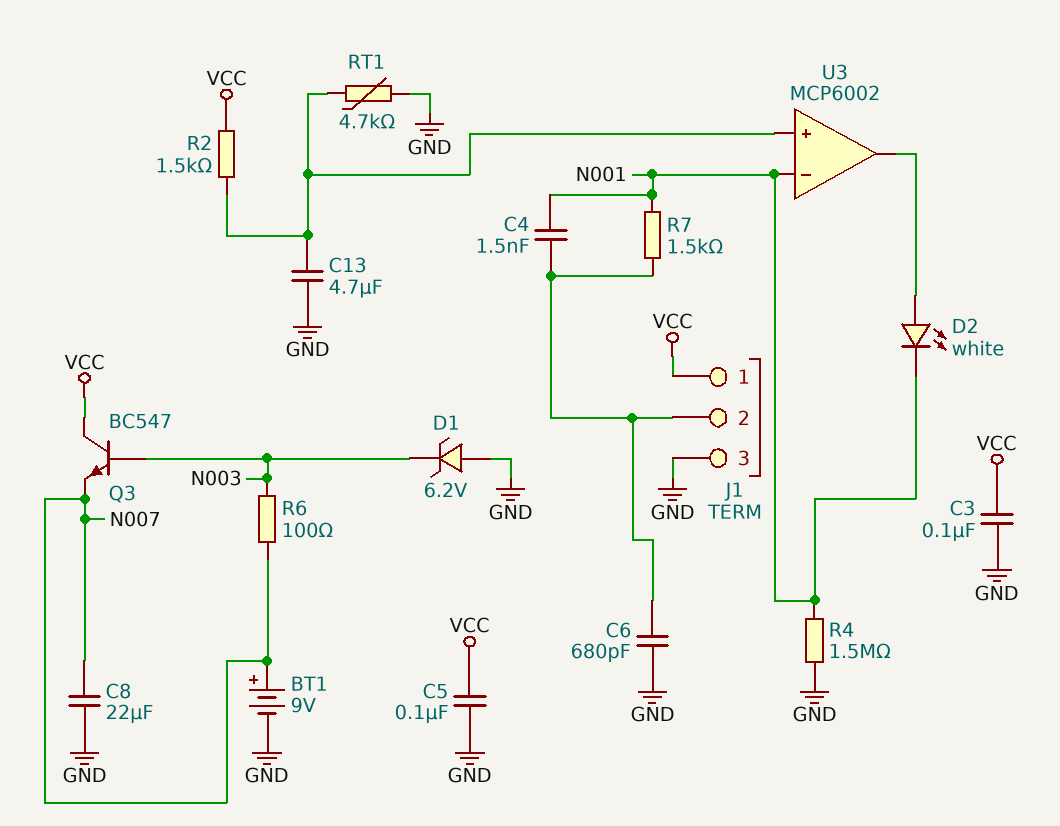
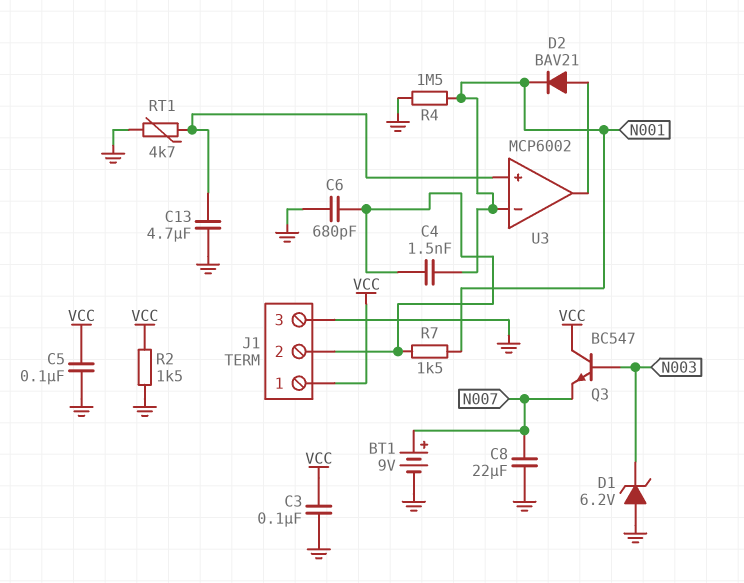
D2: LED white (A U3/out, K N001) -> diode BAV21 (A U3/out, K N001)
R2: 1.5k (U3/in+, VCC) -> 1.5k (GND, VCC)
R6: 100 (N003, N007) -> none

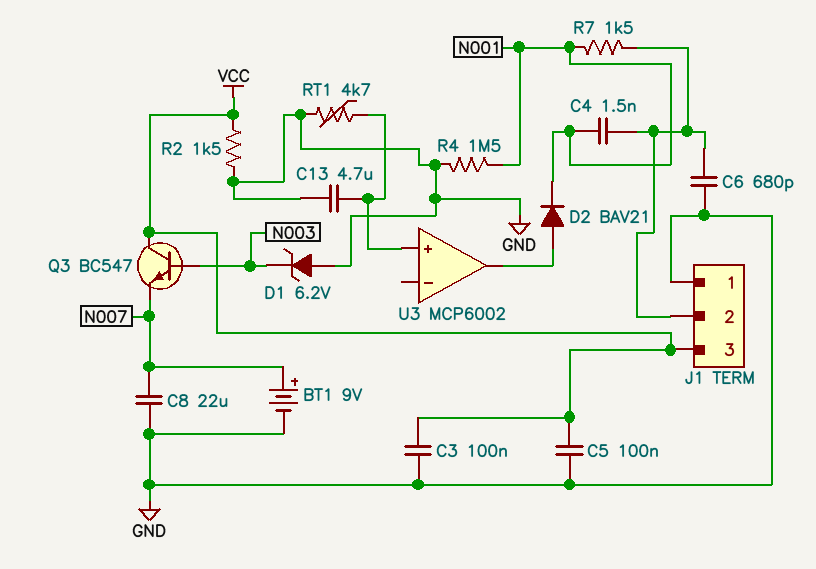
J1 pin 1: VCC -> GND
J1 pin 3: GND -> VCC
U3 pin in-: N001 -> none

